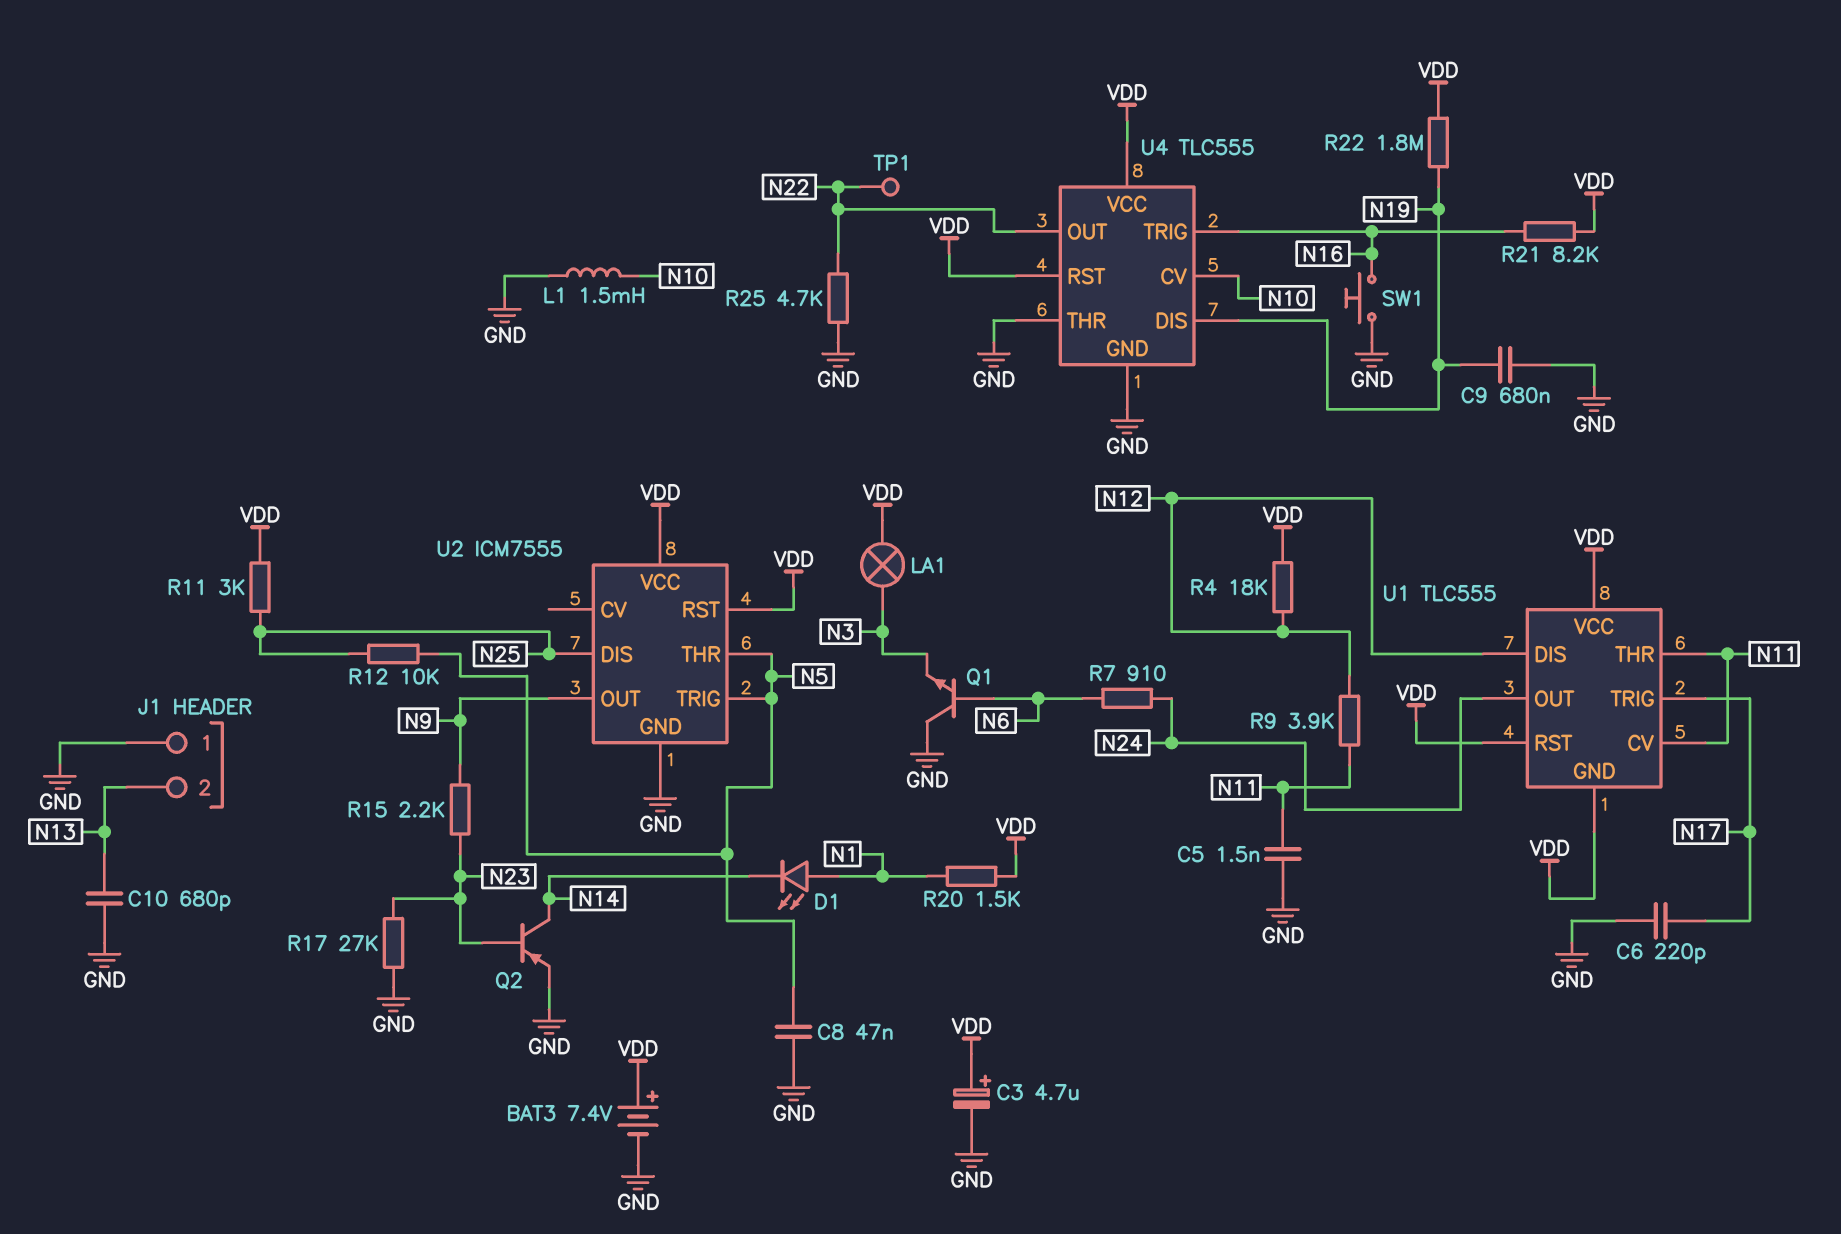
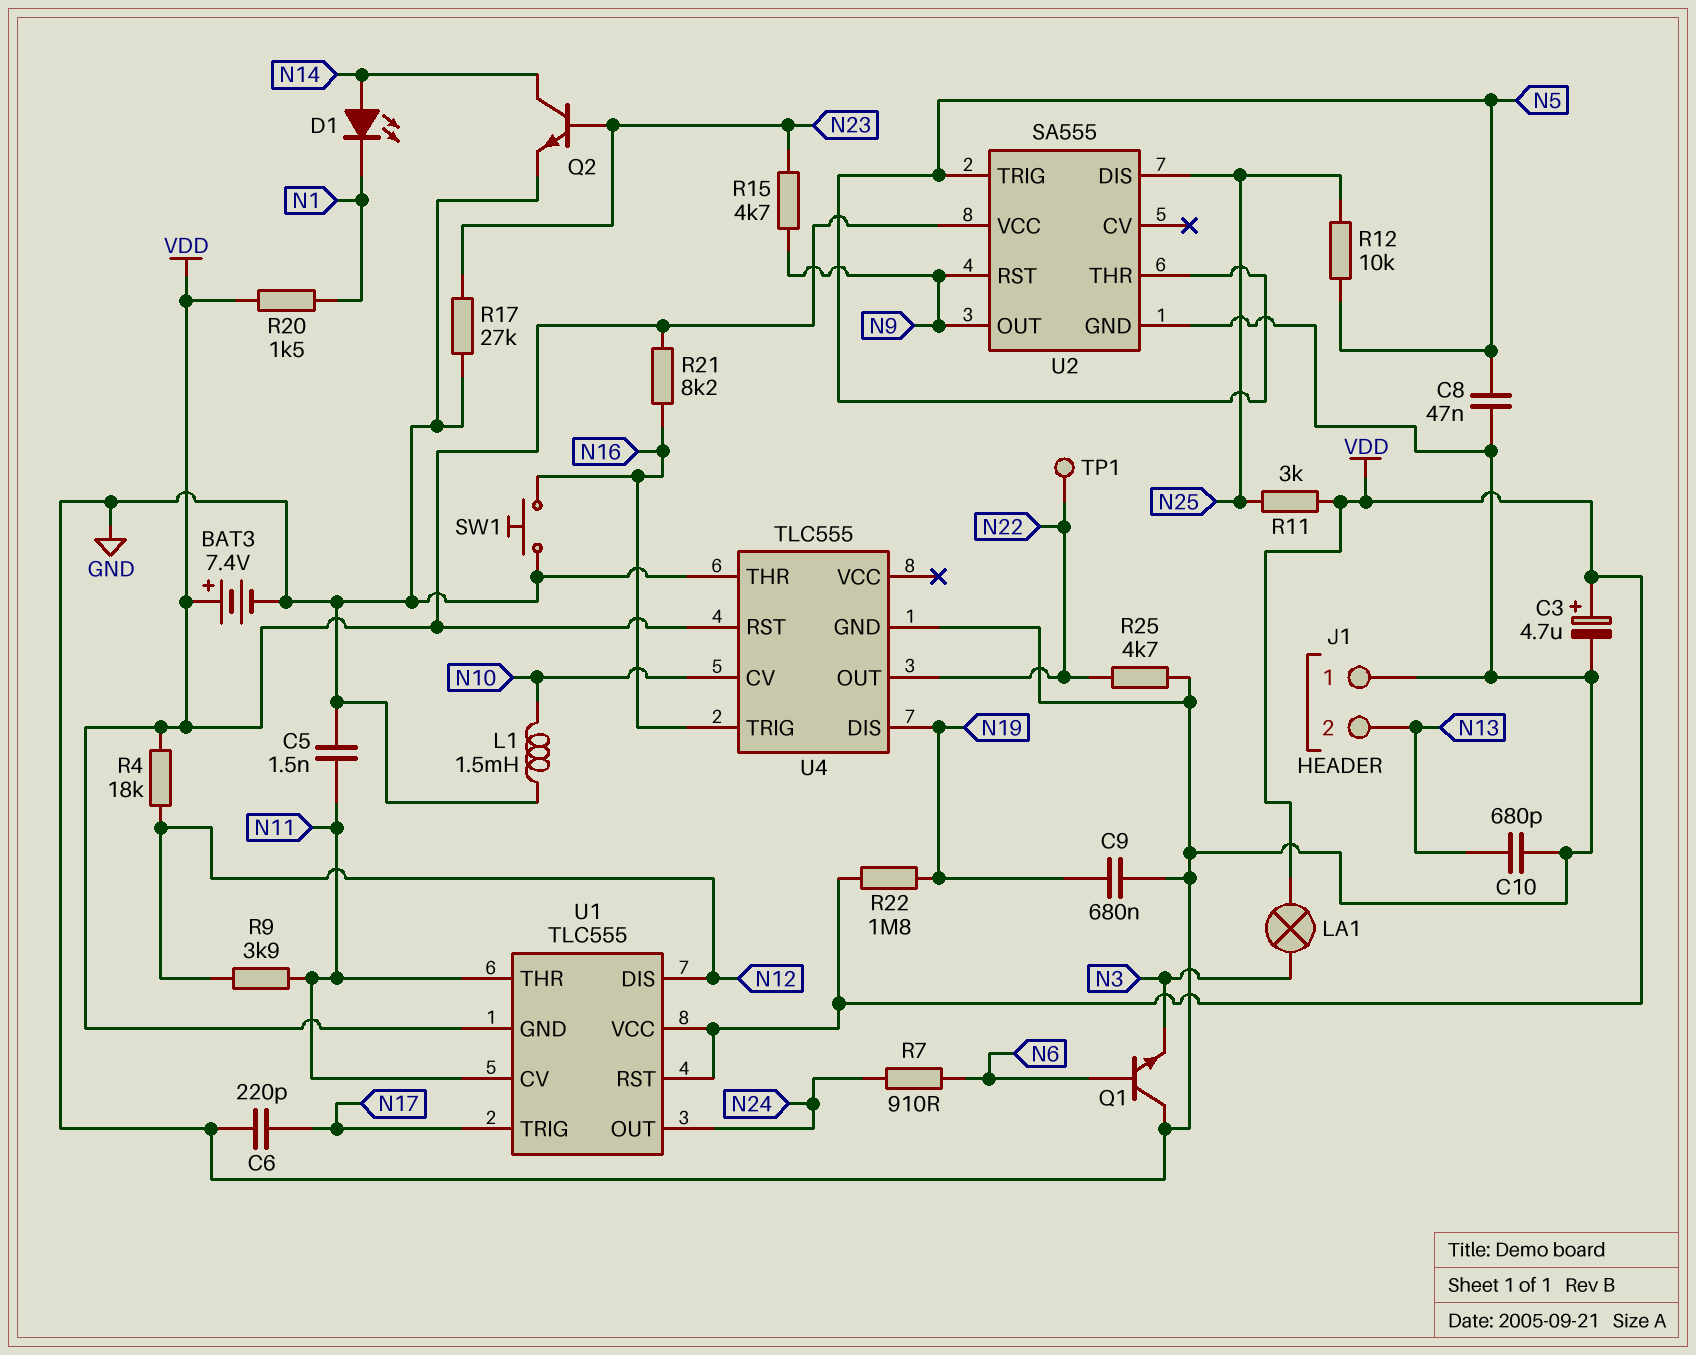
D1: LED (A N1, K N14) -> LED (A N14, K N1)
Q2: PNP (B N23, C N14, E GND) -> NPN (B N23, C N14, E GND)
R15: 2.2k (N9, N23) -> 4.7k (N9, N23)
U2: ICM7555 -> SA555
U2 pin RST: VDD -> N9
U4 pin VCC: VDD -> none

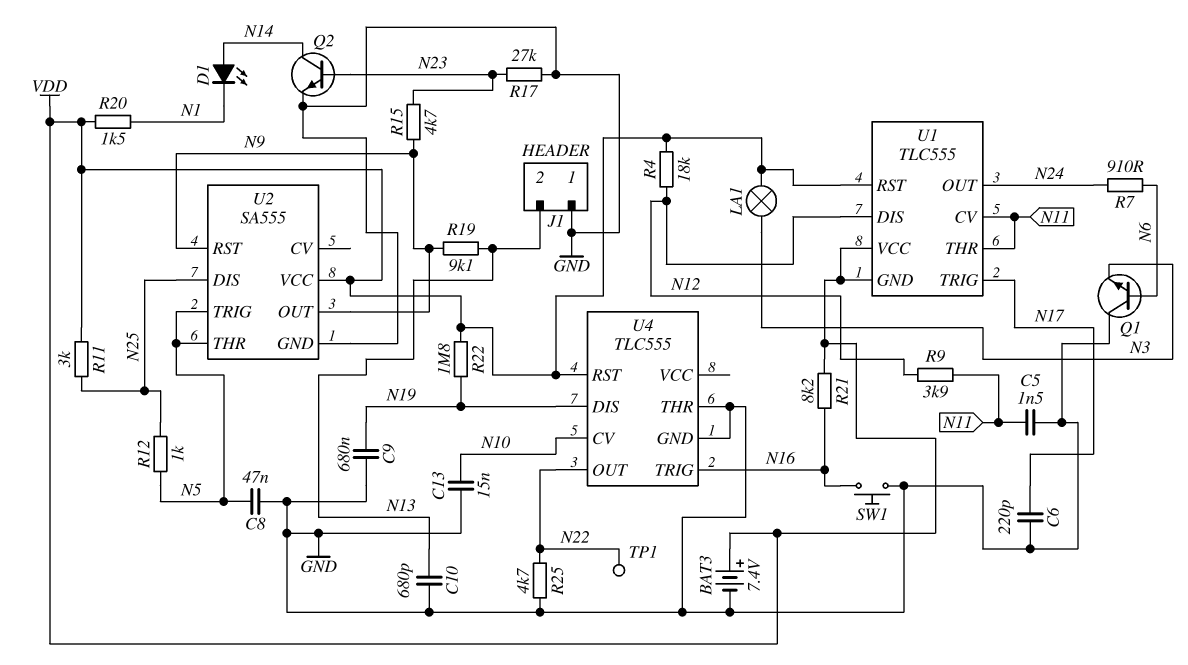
C3: 4.7uF (plus VDD, minus GND) -> none
C13: none -> 15nF (GND, N10)
L1: 1.5mH (GND, N10) -> none
R12: 10k (N5, N25) -> 1k (N5, N25)
R19: none -> 9.1k (N9, N13)

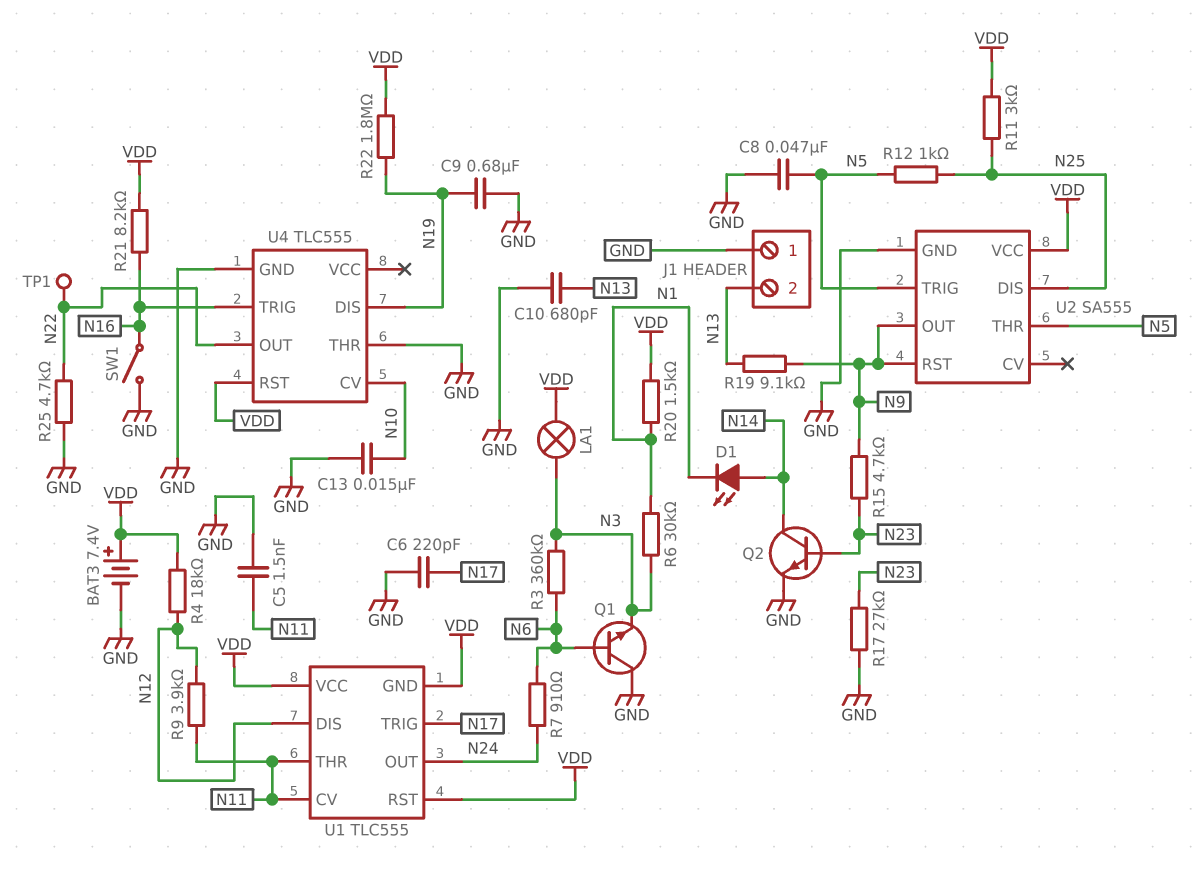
R3: none -> 360k (N3, N6)
R6: none -> 30k (N1, N3)
SW1: button (GND, N16) -> switch (GND, N16)

